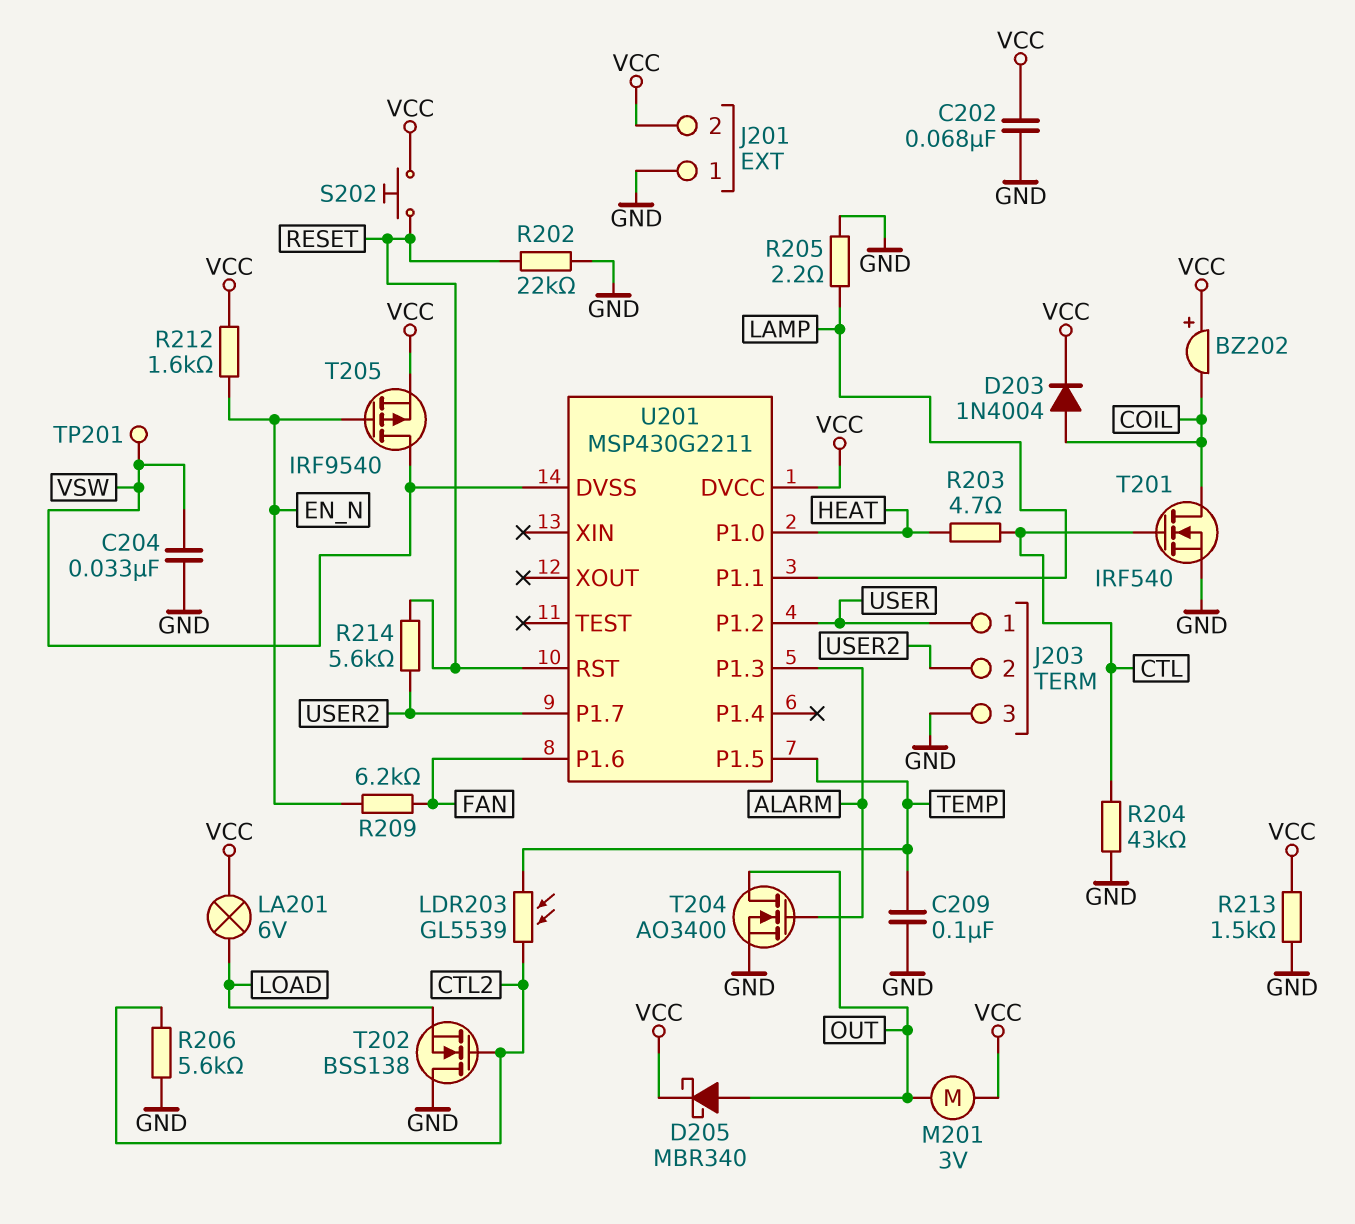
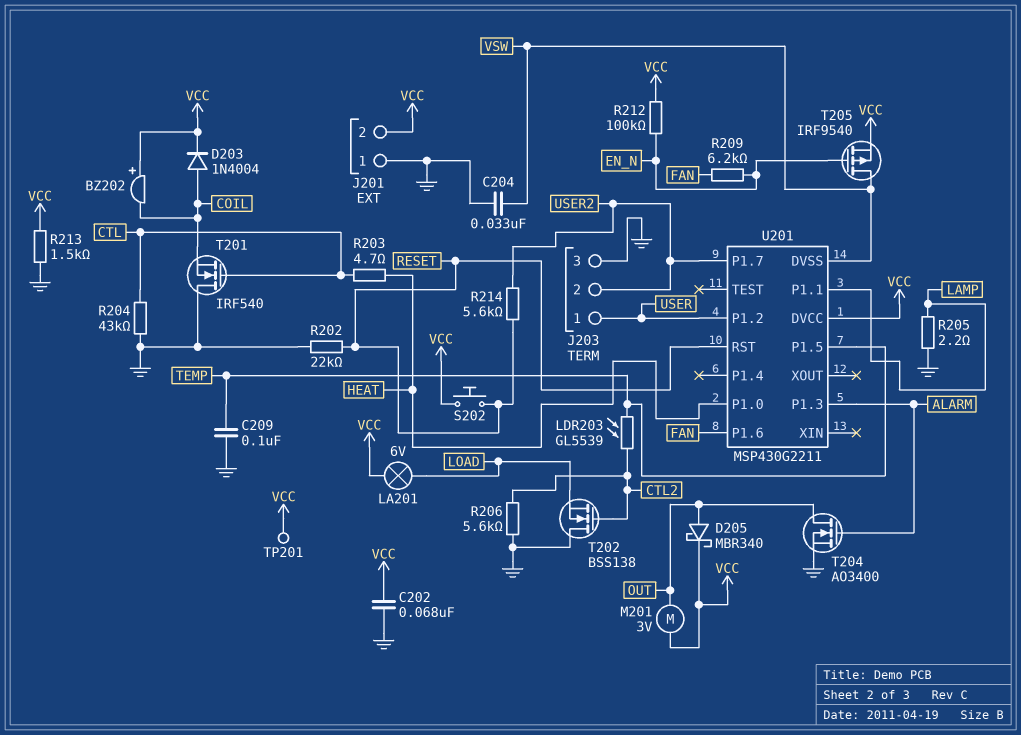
R212: 1.6k (EN_N, VCC) -> 100k (EN_N, VCC)
T201: NMOS IRF540 (G CTL, D COIL, S GND) -> NMOS IRF540 (G CTL, D GND, S COIL)
TP201: test point (VSW) -> test point (VCC)

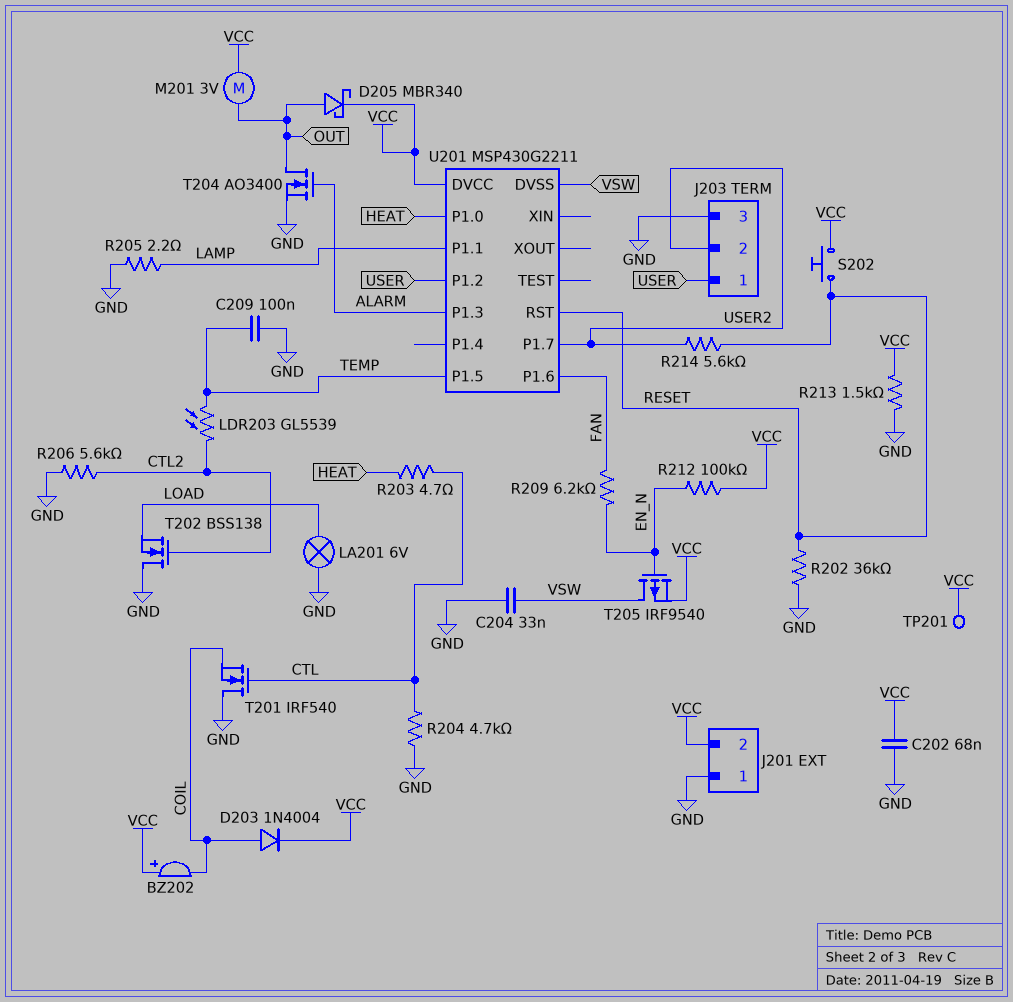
LA201: lamp 6V (LOAD, VCC) -> lamp 6V (GND, LOAD)
R202: 22k (GND, RESET) -> 36k (GND, RESET)
R204: 43k (CTL, GND) -> 4.7k (CTL, GND)

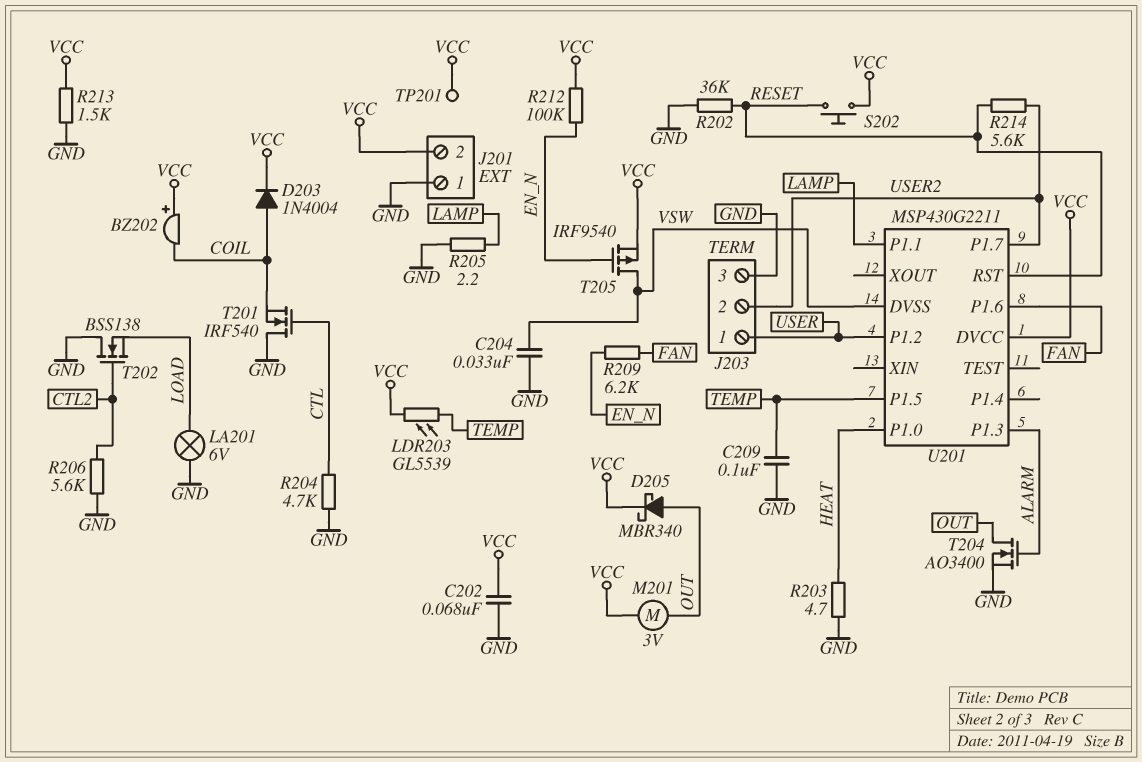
LDR203: GL5539 (CTL2, TEMP) -> GL5539 (TEMP, VCC)
R203: 4.7 (CTL, HEAT) -> 4.7 (GND, HEAT)

